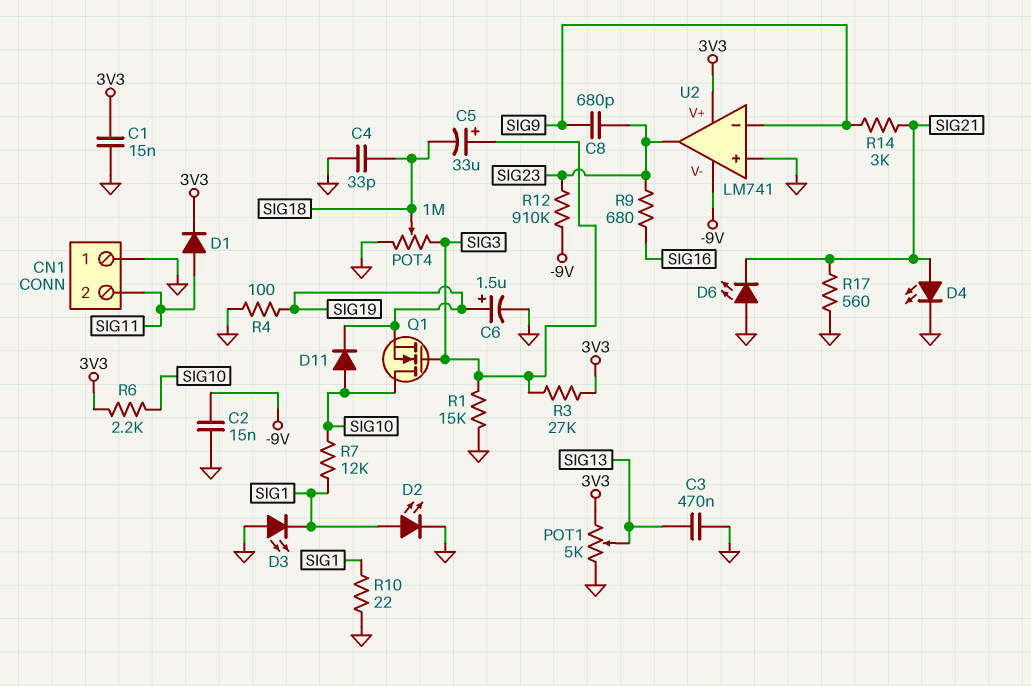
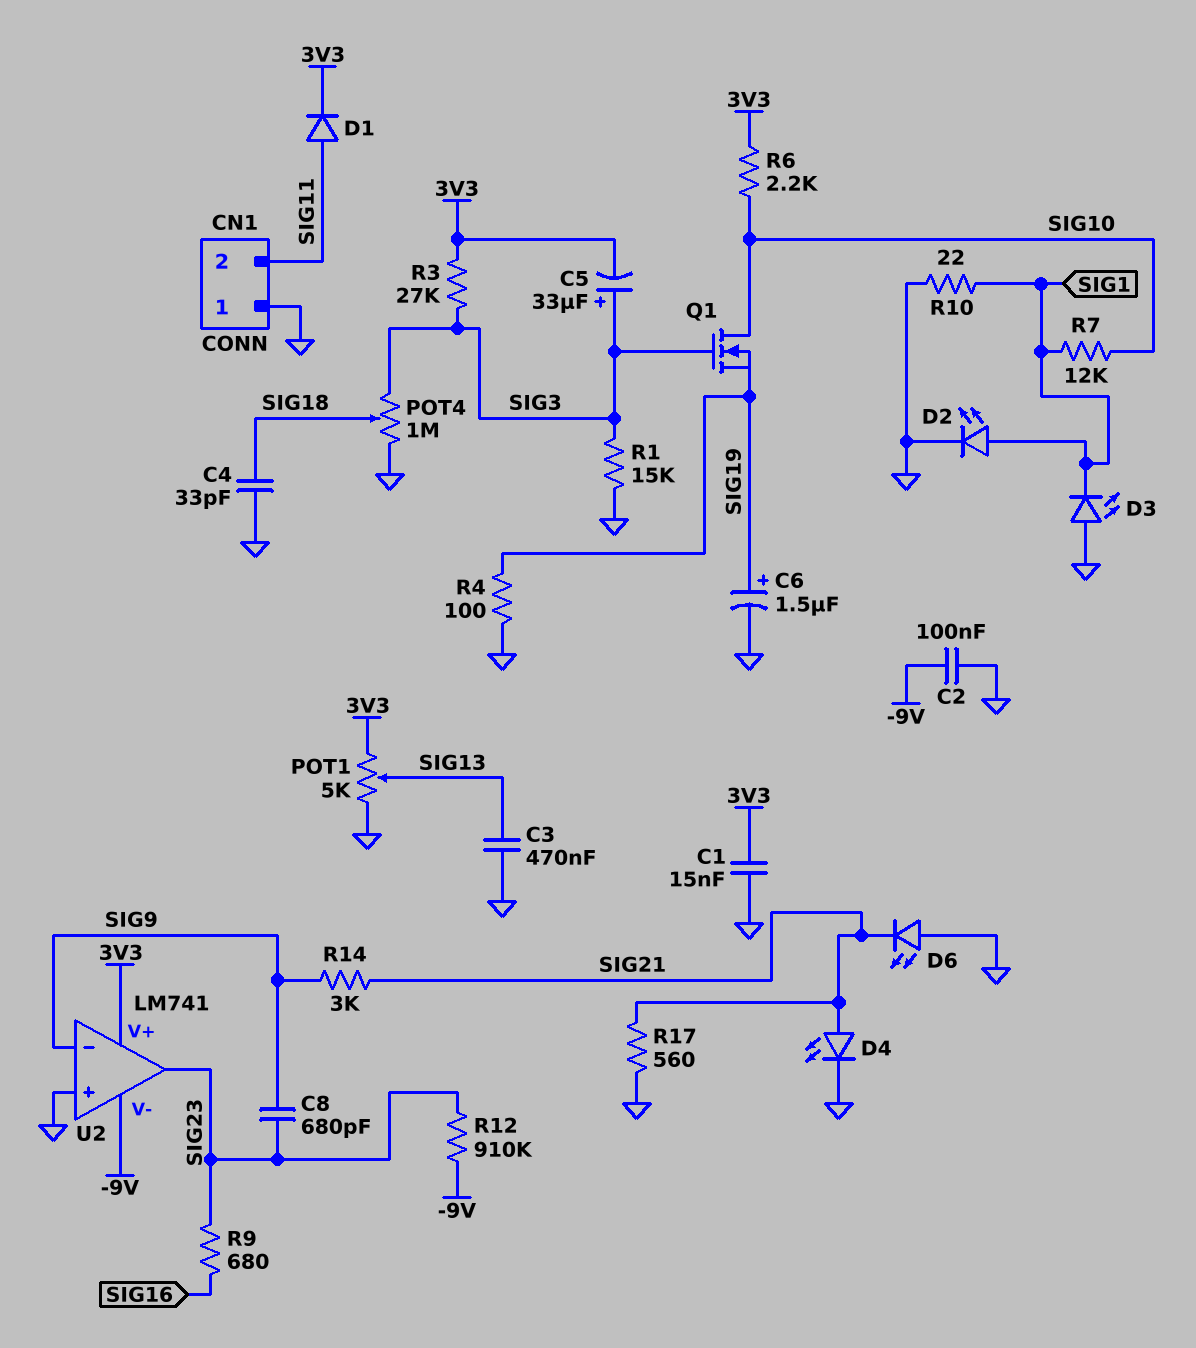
C2: 15nF (-9V, GND) -> 100nF (-9V, GND)
C5: 33uF (plus SIG3, minus SIG18) -> 33uF (plus SIG3, minus 3V3)
D11: diode (A SIG10, K SIG19) -> none

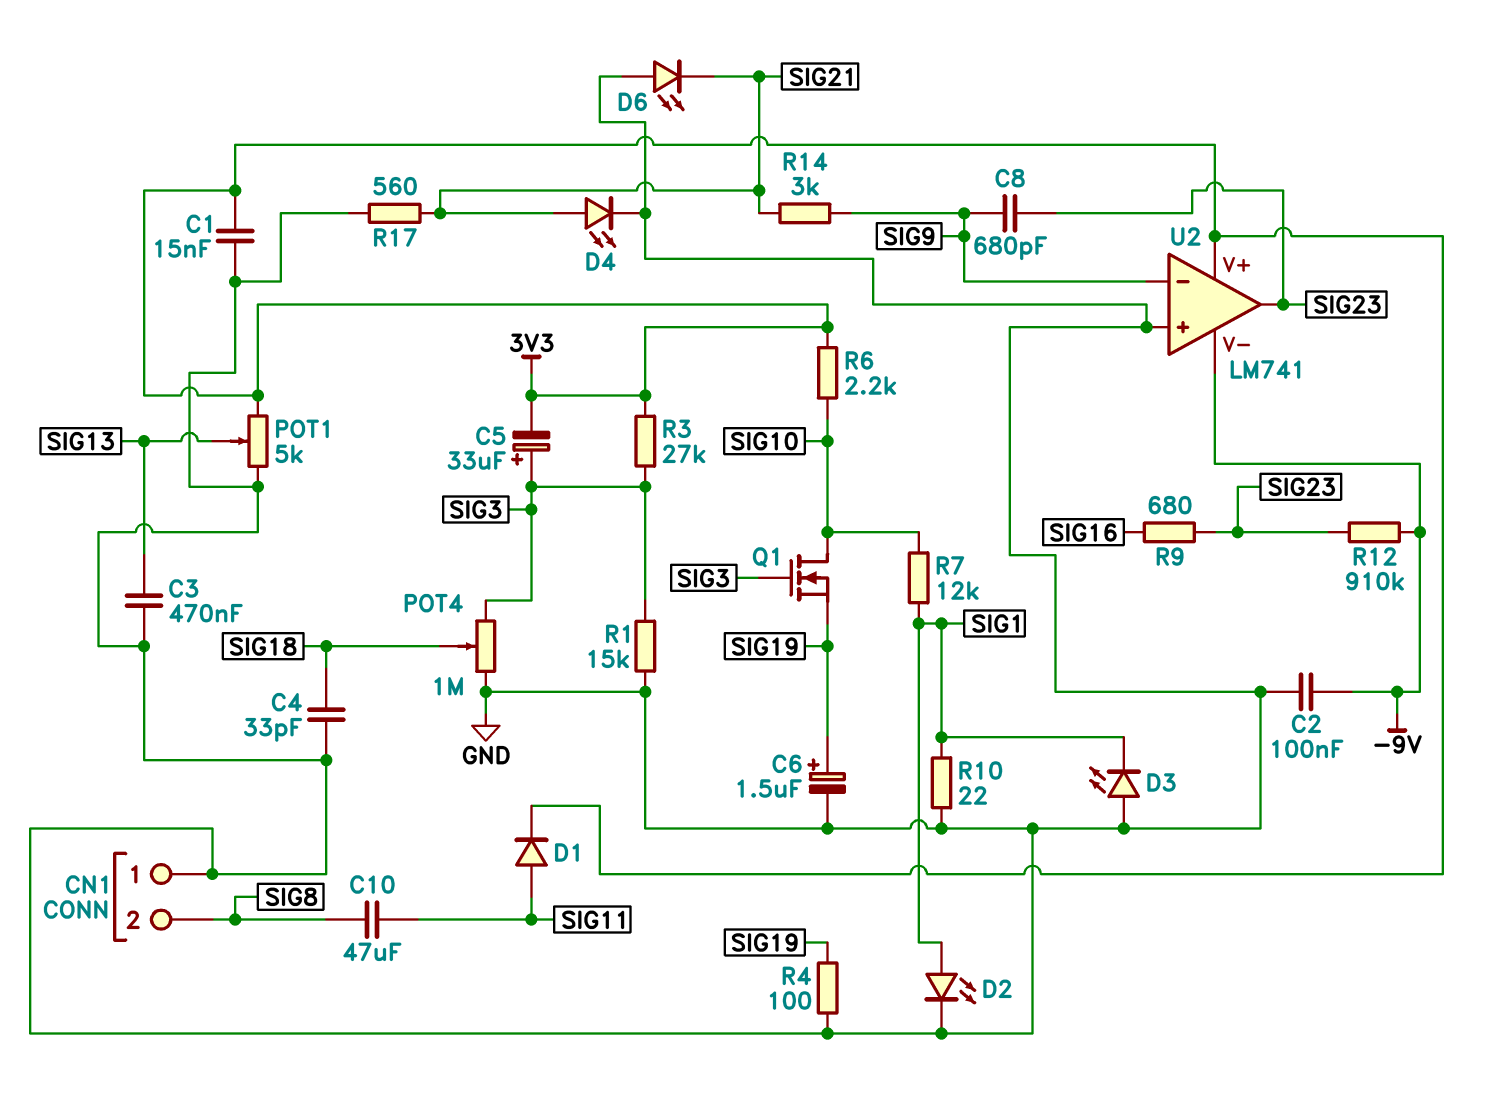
C10: none -> 47uF (SIG8, SIG11)
CN1 pin 2: SIG11 -> SIG8

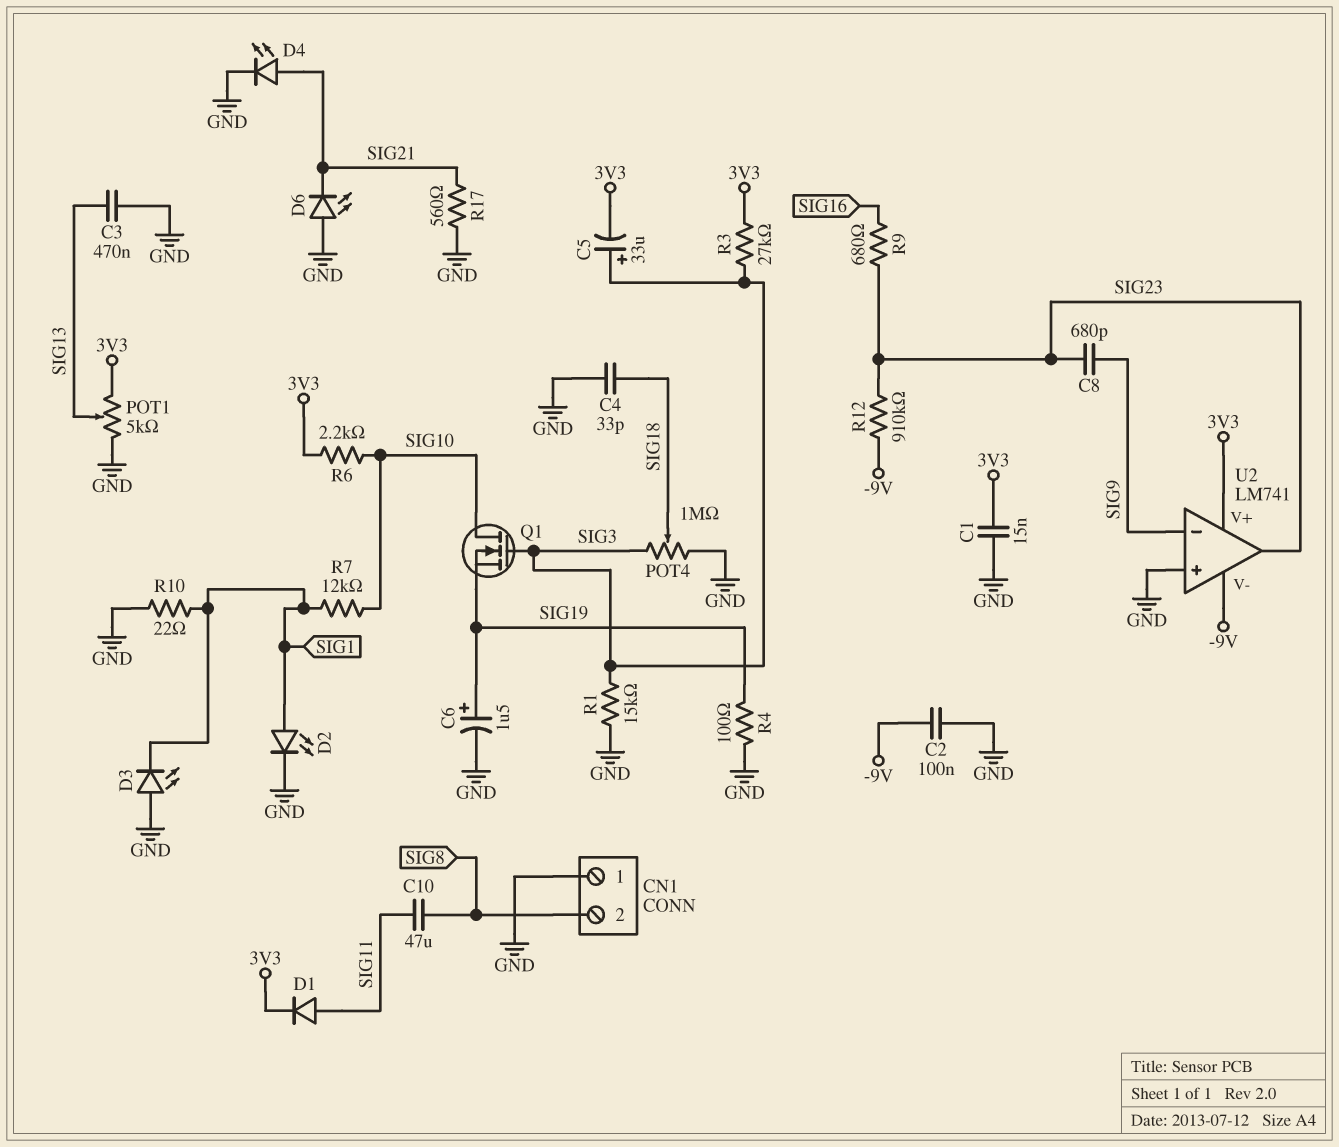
R14: 3k (SIG9, SIG21) -> none

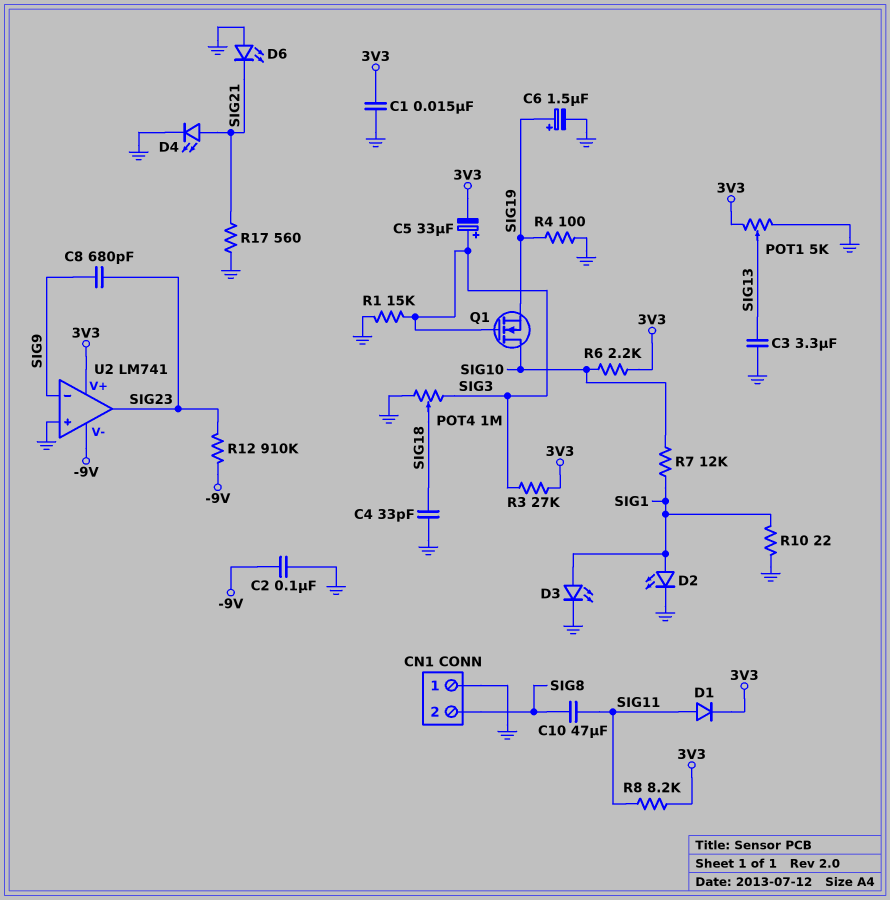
C3: 470nF (GND, SIG13) -> 3.3uF (GND, SIG13)
D3: LED (A GND, K SIG1) -> LED (A SIG1, K GND)
R8: none -> 8.2k (3V3, SIG11)
R9: 680 (SIG16, SIG23) -> none

